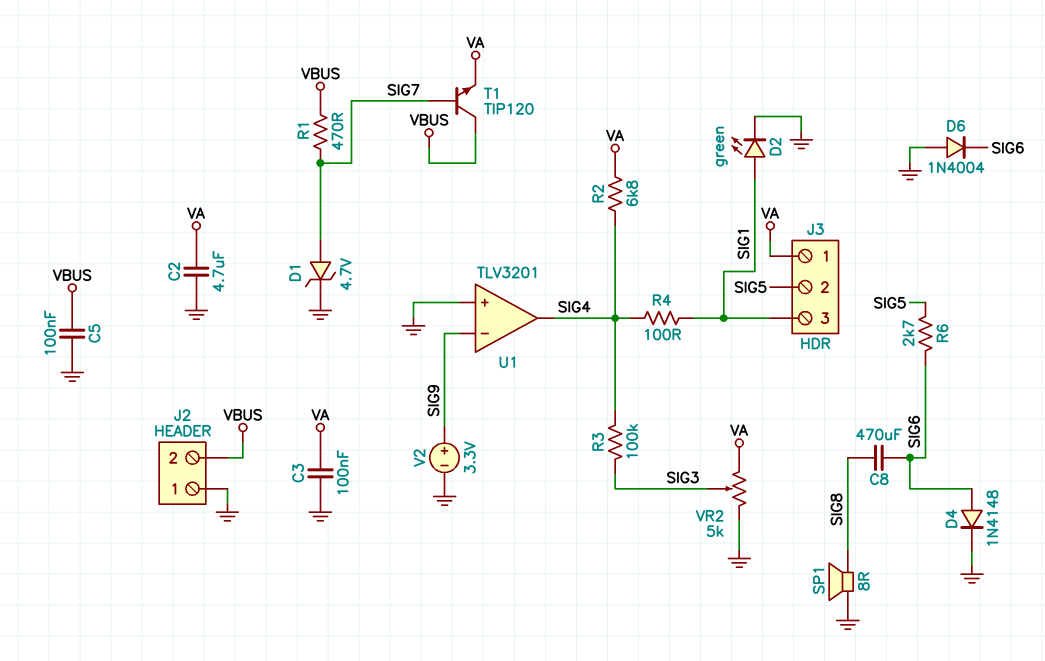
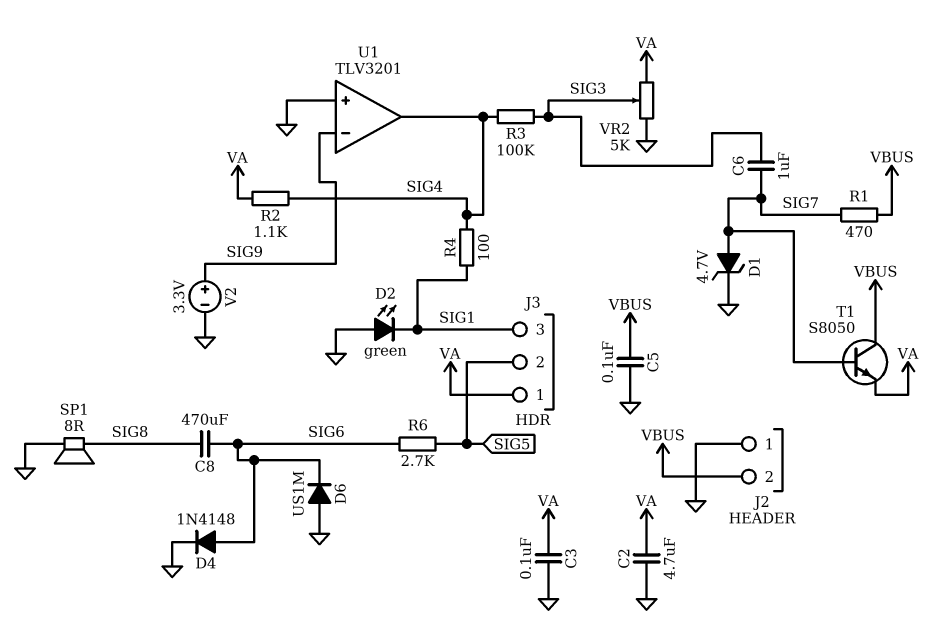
C6: none -> 1uF (SIG3, SIG7)
D2: LED green (A SIG1, K GND) -> LED green (A GND, K SIG1)
D6: diode 1N4004 (A GND, K SIG6) -> diode US1M (A GND, K SIG6)
R2: 6.8k (SIG4, VA) -> 1.1k (SIG4, VA)
T1: NPN TIP120 (B SIG7, C VBUS, E VA) -> NPN S8050 (B SIG7, C VBUS, E VA)

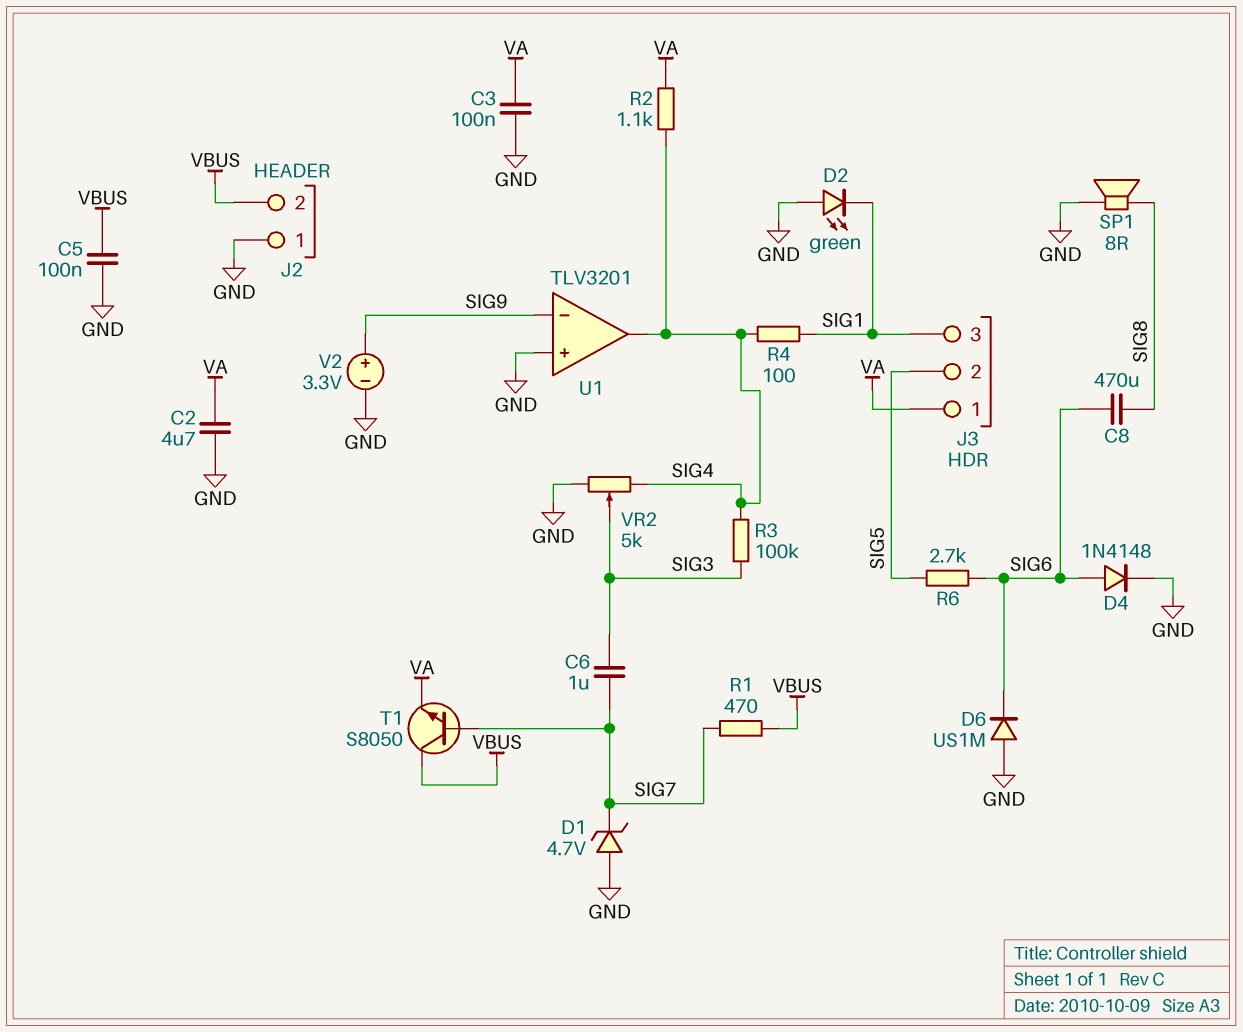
D1: zener 4.7V (A SIG7, K GND) -> zener 4.7V (A GND, K SIG7)
VR2: 5k (GND, VA, wiper SIG3) -> 5k (GND, SIG4, wiper SIG3)

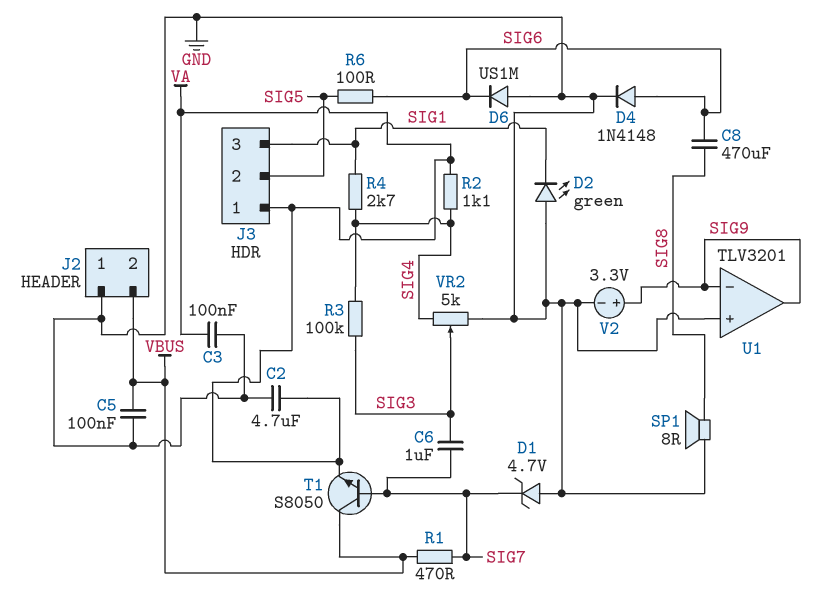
R4: 100 (SIG1, SIG4) -> 2.7k (SIG1, SIG4)
R6: 2.7k (SIG5, SIG6) -> 100 (SIG5, SIG6)
U1 pin out: SIG4 -> SIG9

